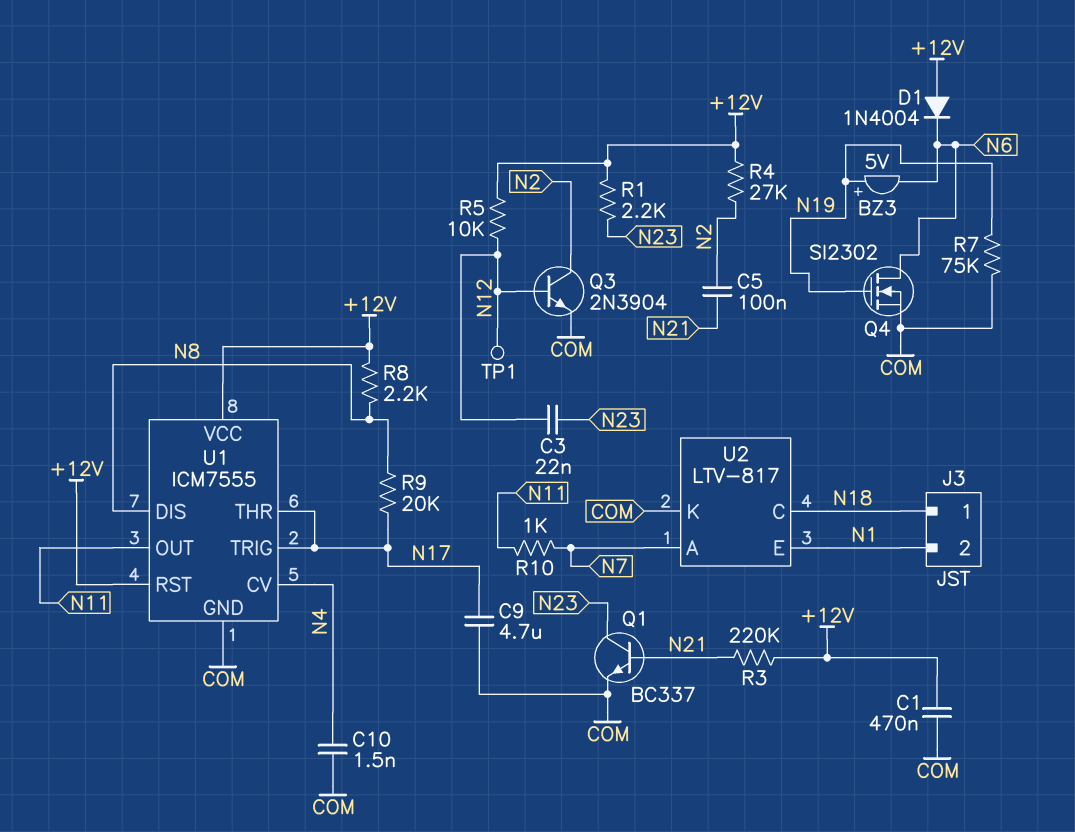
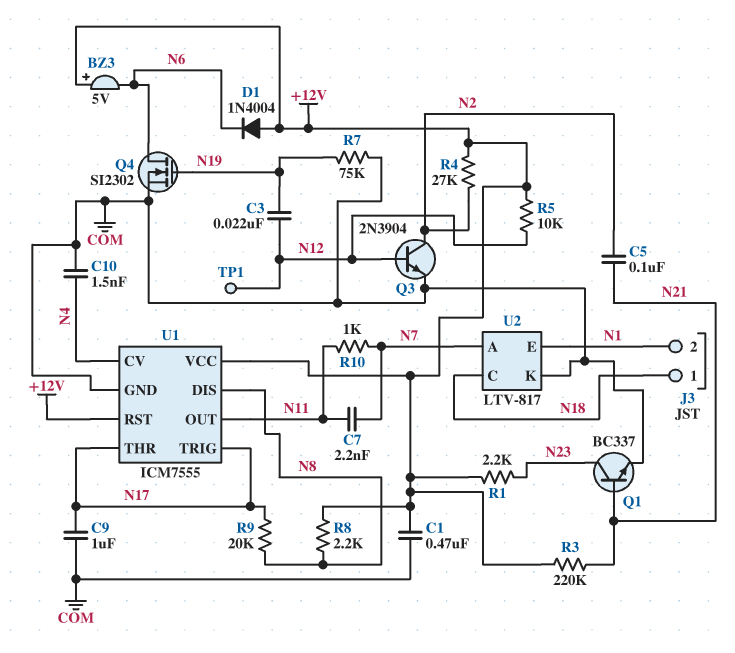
BZ3: buzzer 5V (plus N19, minus N6) -> buzzer 5V (plus +12V, minus N6)
C3: 22nF (N12, N23) -> 22nF (N12, N19)
C7: none -> 2.2nF (N7, N11)
C9: 4.7uF (COM, N17) -> 1uF (COM, N17)

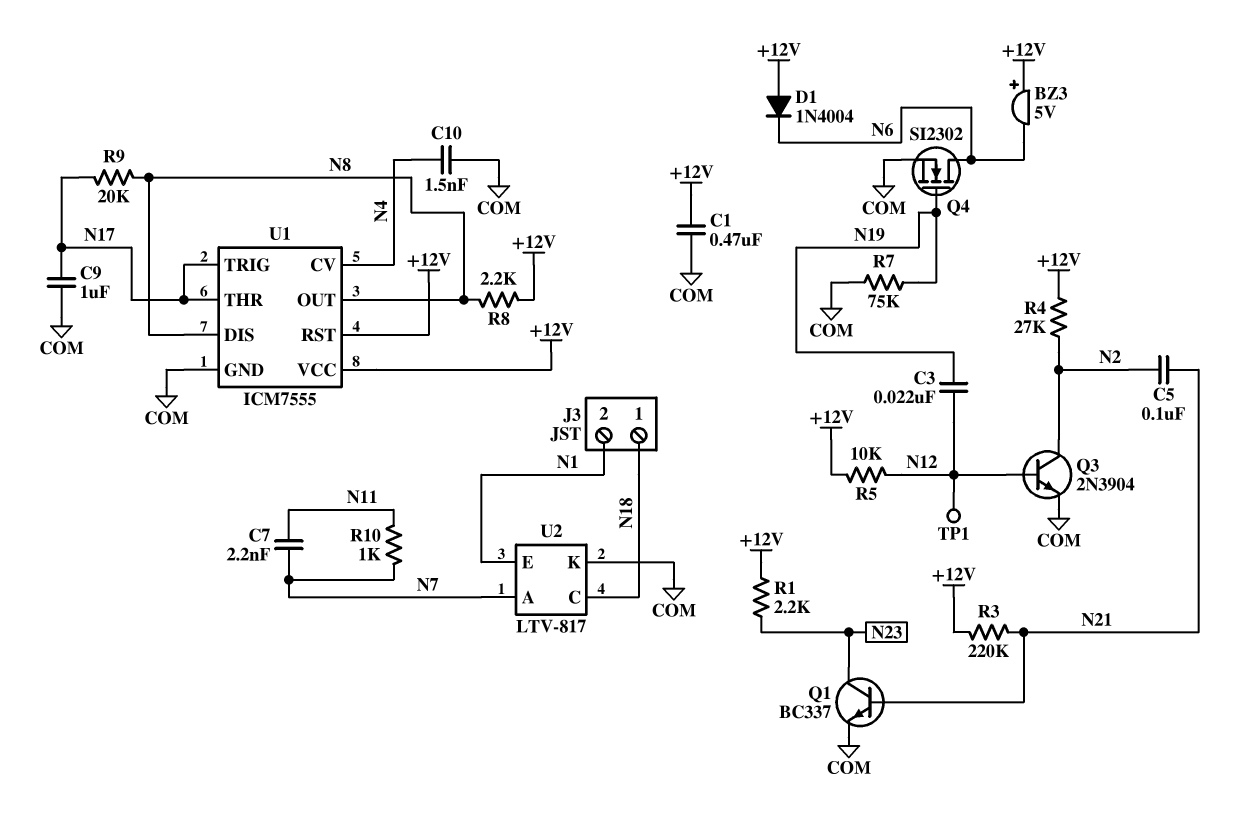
U1 pin OUT: N11 -> N8

